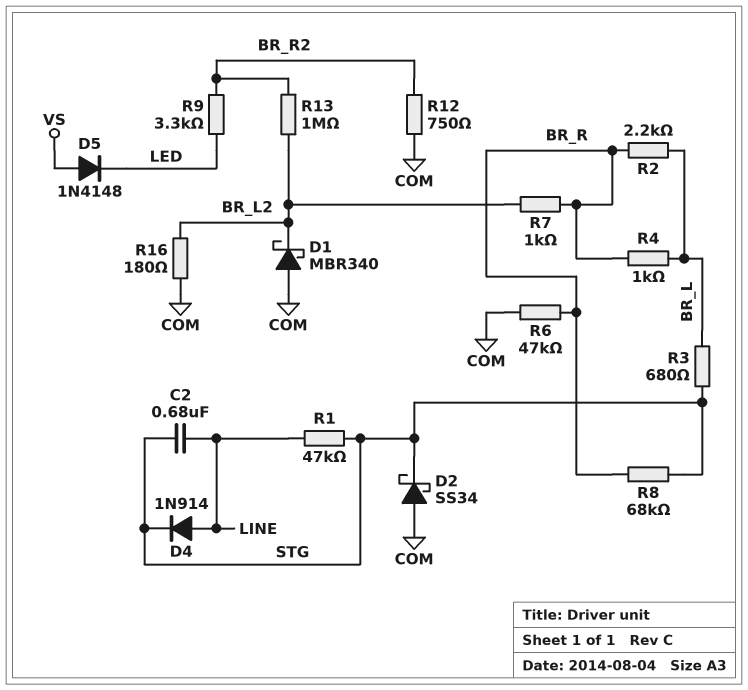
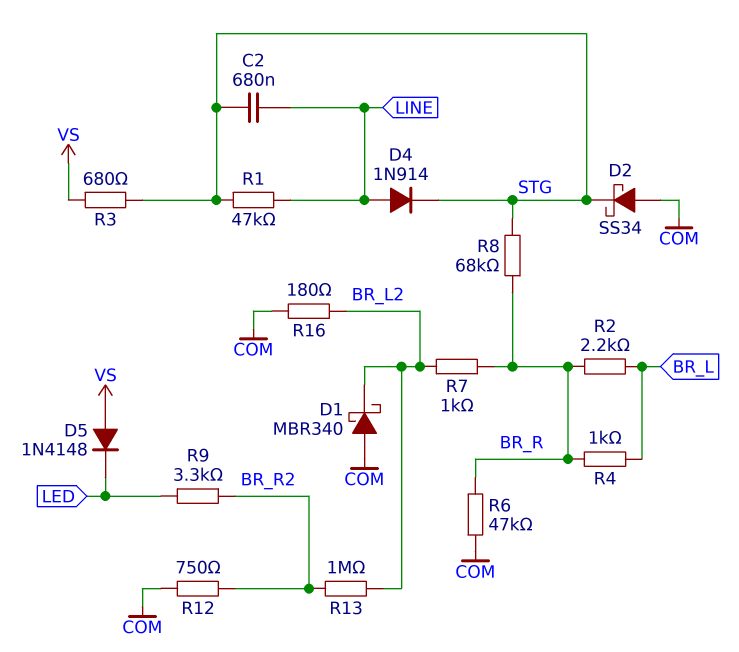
R3: 680 (BR_L, STG) -> 680 (STG, VS)

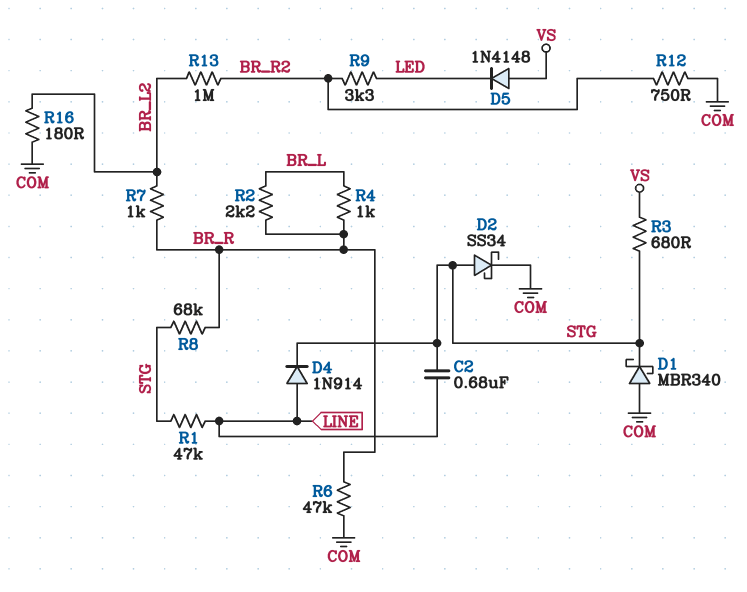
D1: schottky MBR340 (A COM, K BR_L2) -> schottky MBR340 (A COM, K STG)
D2: schottky SS34 (A COM, K STG) -> schottky SS34 (A STG, K COM)

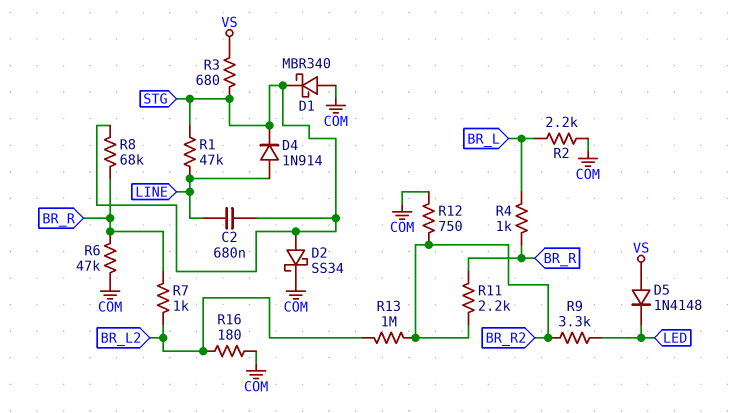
R2: 2.2k (BR_L, BR_R) -> 2.2k (BR_L, COM)
R11: none -> 2.2k (BR_R, BR_R2)

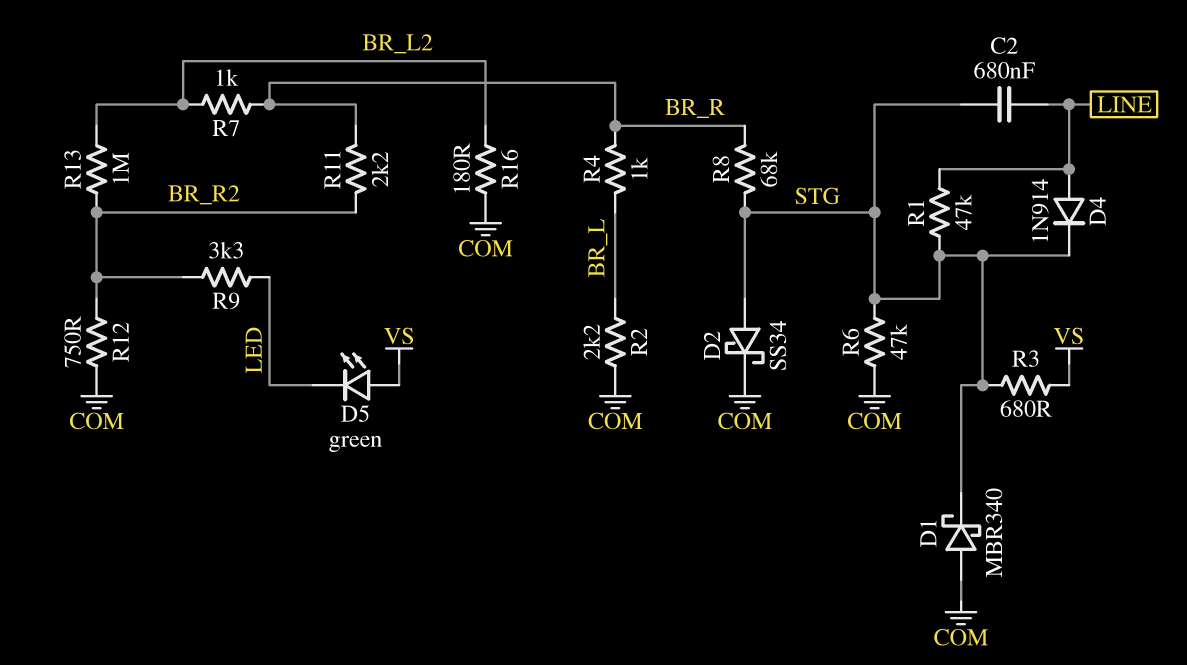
D5: diode 1N4148 (A VS, K LED) -> LED green (A VS, K LED)
R6: 47k (BR_R, COM) -> 47k (COM, STG)

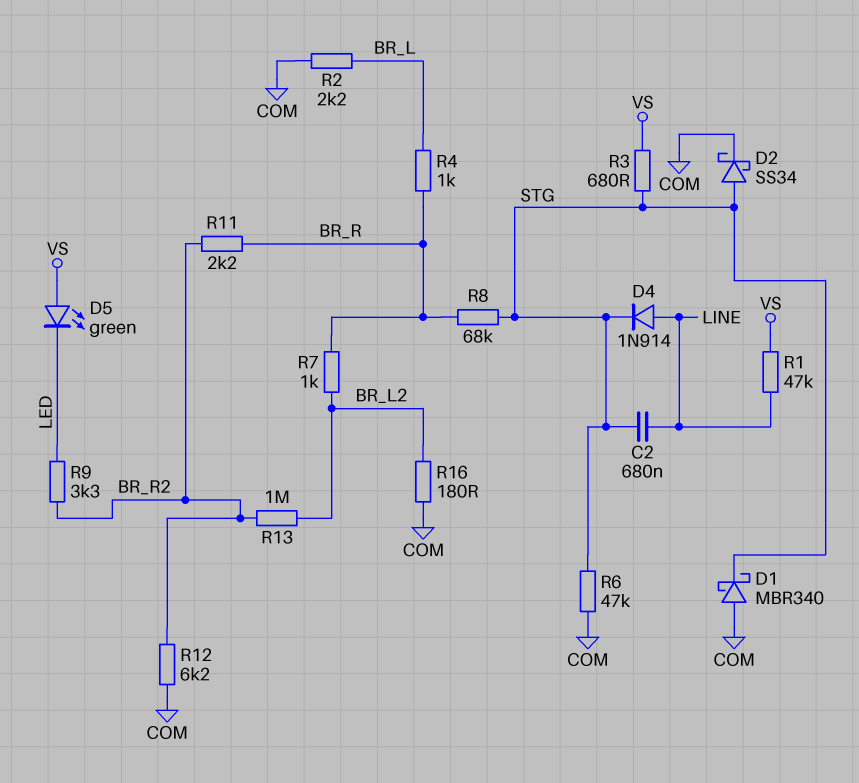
R1: 47k (LINE, STG) -> 47k (LINE, VS)
R12: 750 (BR_R2, COM) -> 6.2k (BR_R2, COM)

